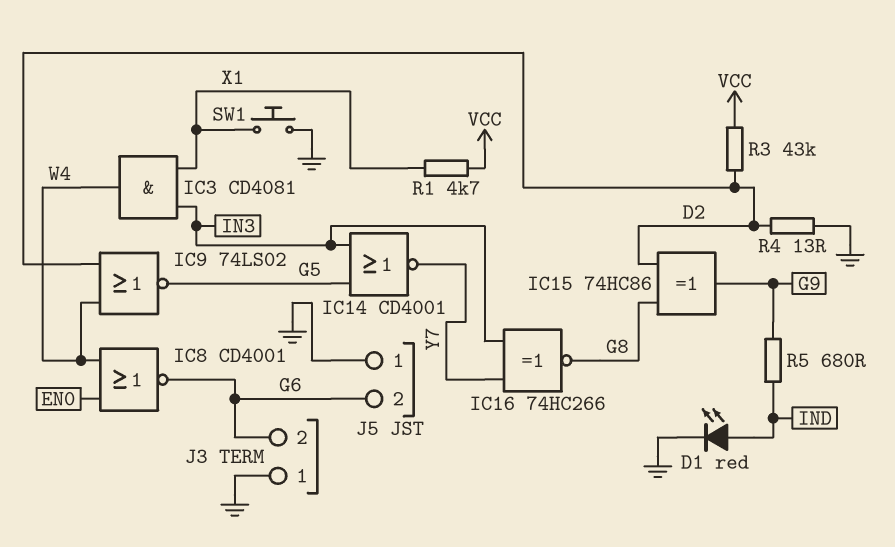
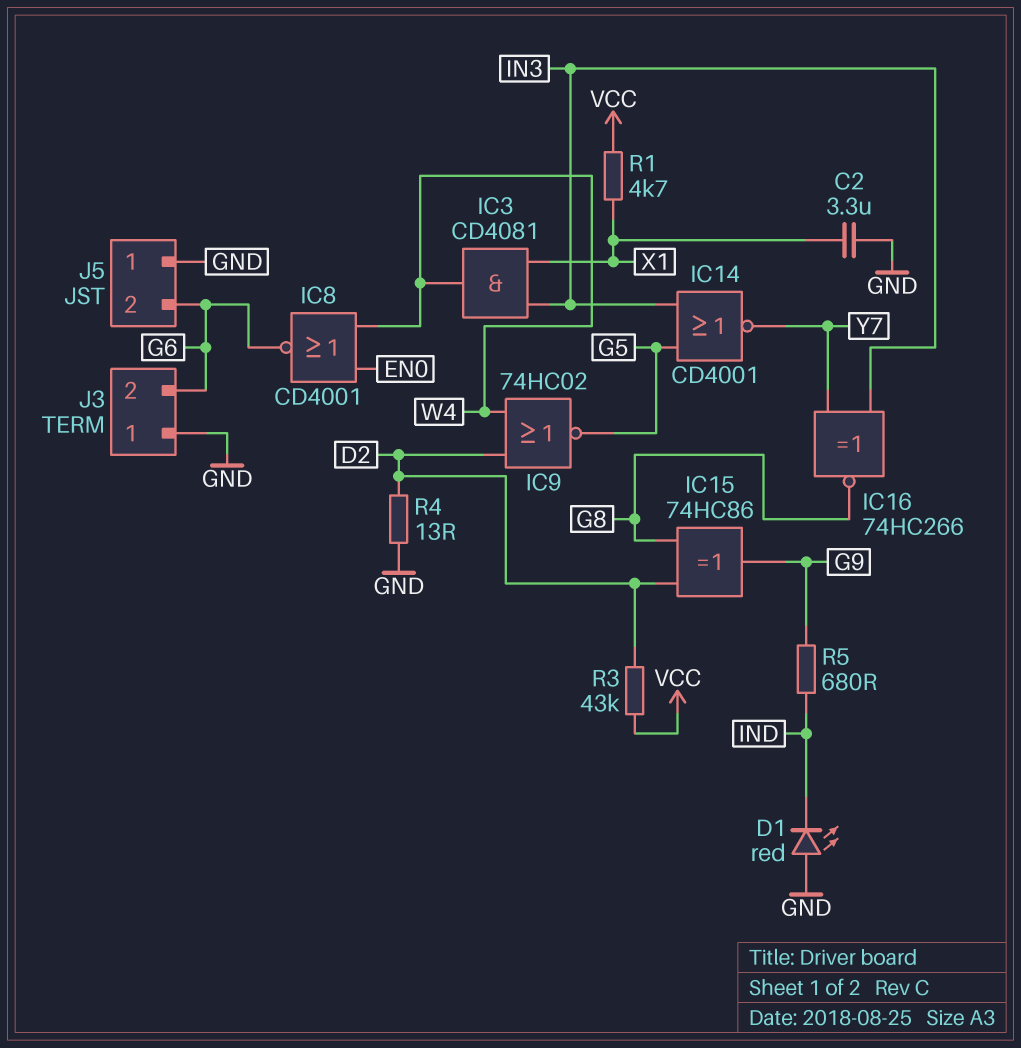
C2: none -> 3.3uF (GND, X1)
D1: LED red (A IND, K GND) -> LED red (A GND, K IND)
IC9: NOR 74LS02 (in D2, in W4, out G5) -> NOR 74HC02 (in D2, in W4, out G5)
SW1: button (GND, X1) -> none

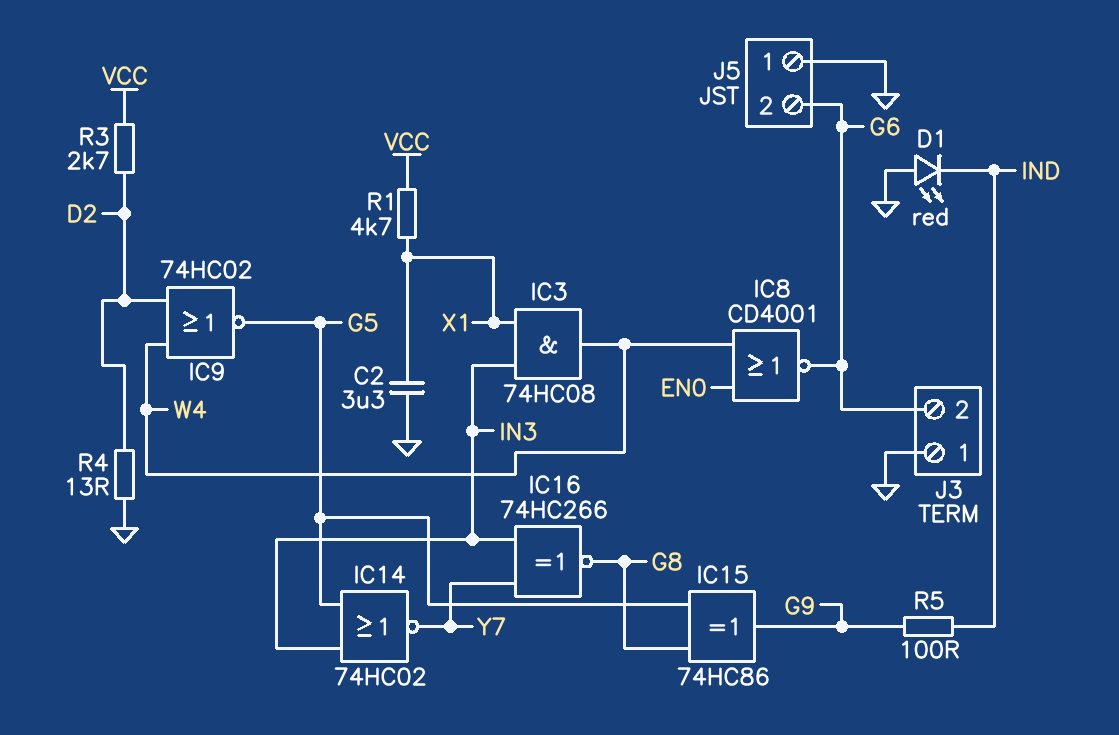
IC3: AND CD4081 (in IN3, in X1, out W4) -> AND 74HC08 (in IN3, in X1, out W4)
IC14: NOR CD4001 (in G5, in IN3, out Y7) -> NOR 74HC02 (in G5, in IN3, out Y7)
IC15: XOR 74HC86 (in D2, in G8, out G9) -> XOR 74HC86 (in G5, in G8, out G9)
R3: 43k (D2, VCC) -> 2.7k (D2, VCC)
R5: 680 (G9, IND) -> 100 (G9, IND)

